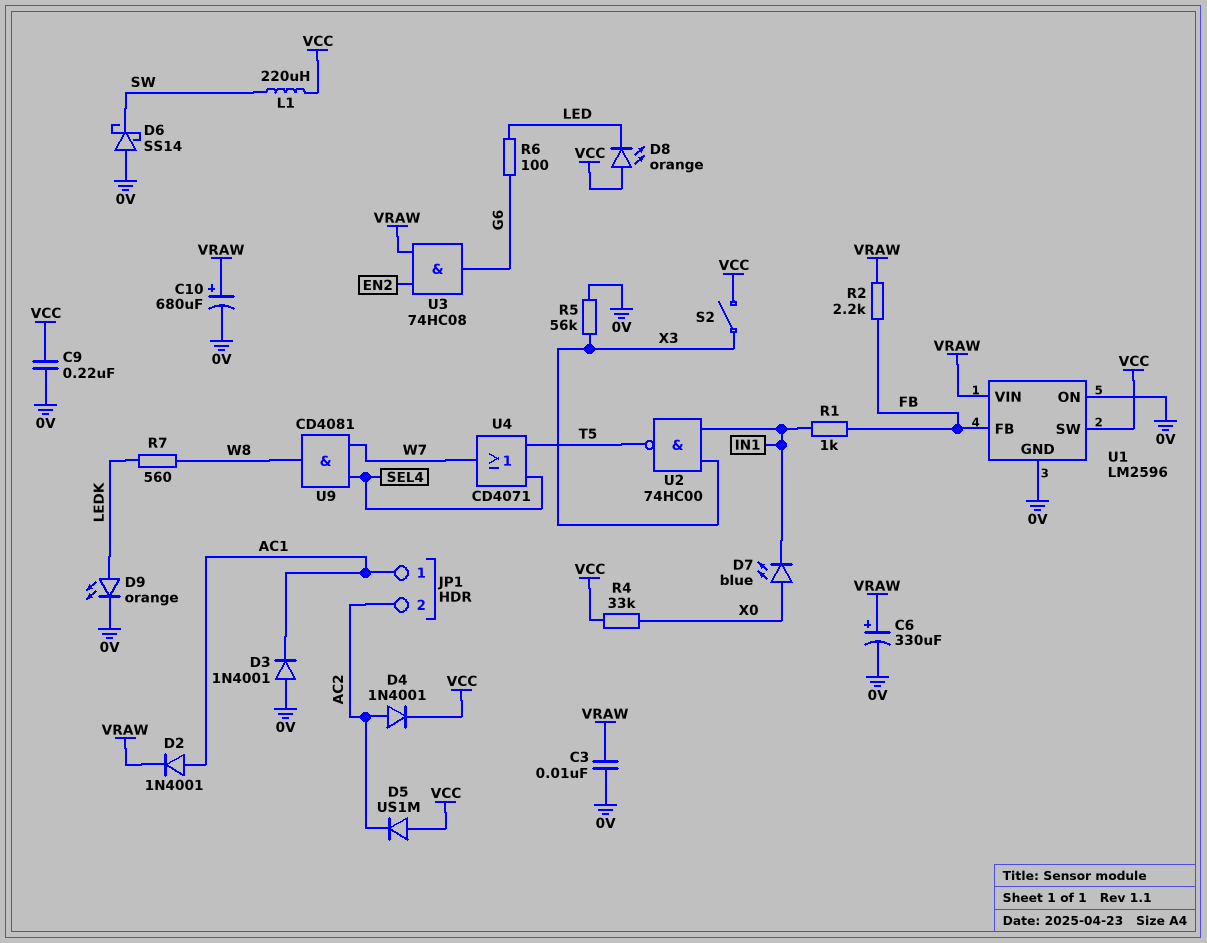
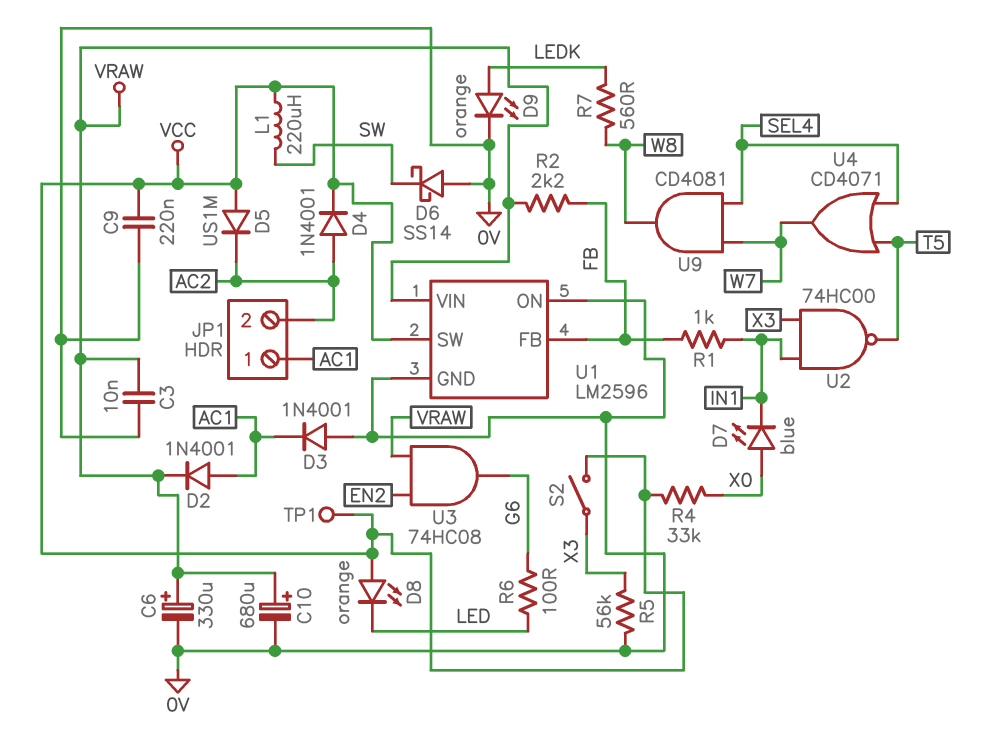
TP1: none -> test point (VCC)

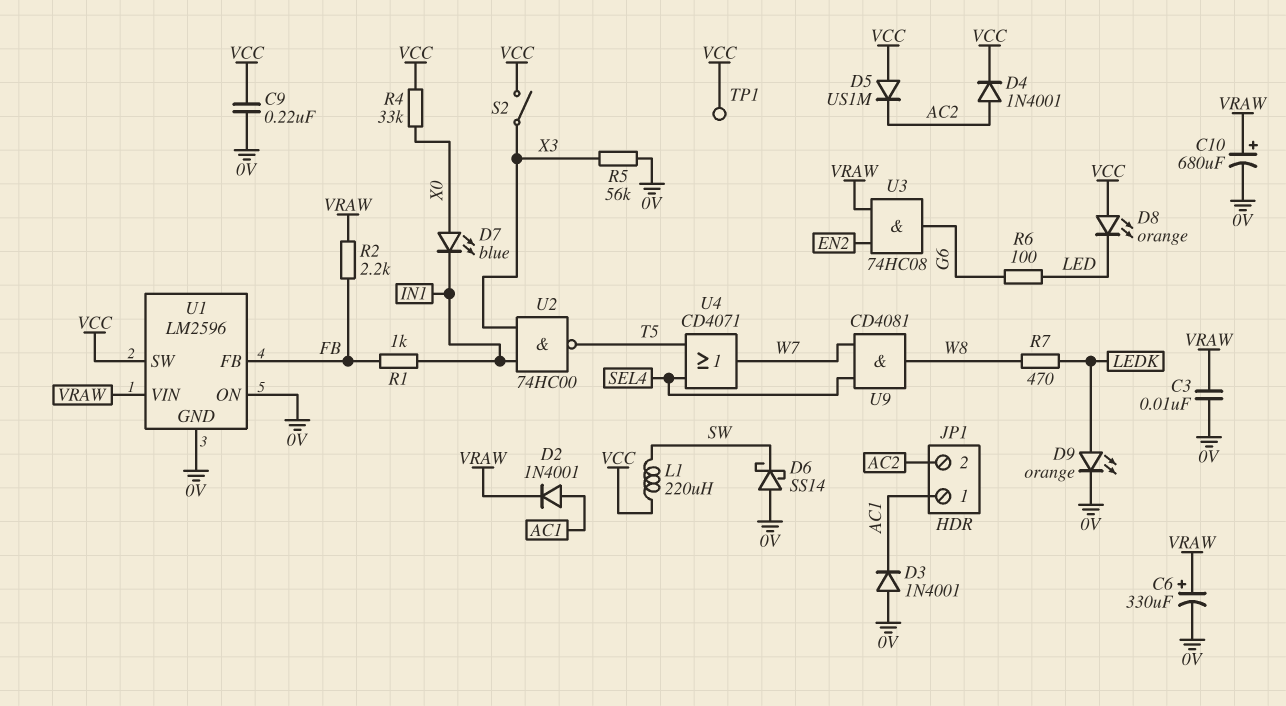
R7: 560 (LEDK, W8) -> 470 (LEDK, W8)

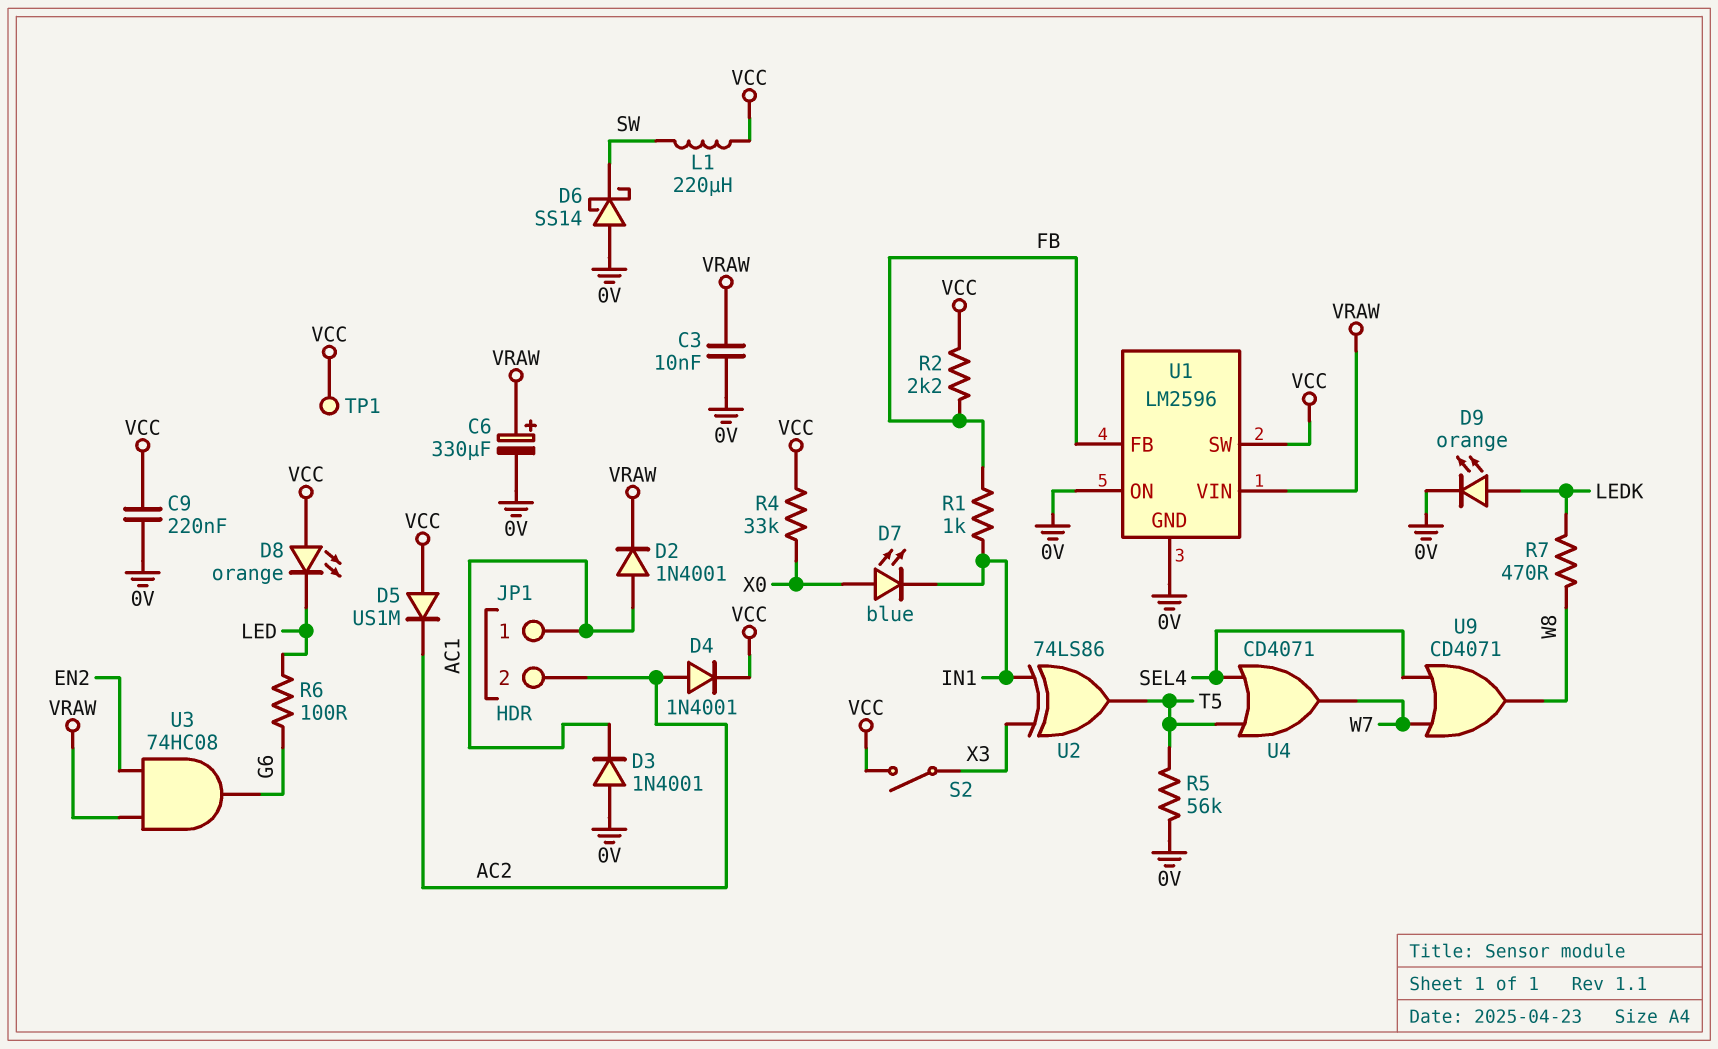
C10: 680uF (plus VRAW, minus 0V) -> none
R2: 2.2k (FB, VRAW) -> 2.2k (FB, VCC)
R5: 56k (0V, X3) -> 56k (0V, T5)
U2: NAND 74HC00 (in IN1, in X3, out T5) -> XOR 74LS86 (in IN1, in X3, out T5)
U9: AND CD4081 (in SEL4, in W7, out W8) -> OR CD4071 (in SEL4, in W7, out W8)

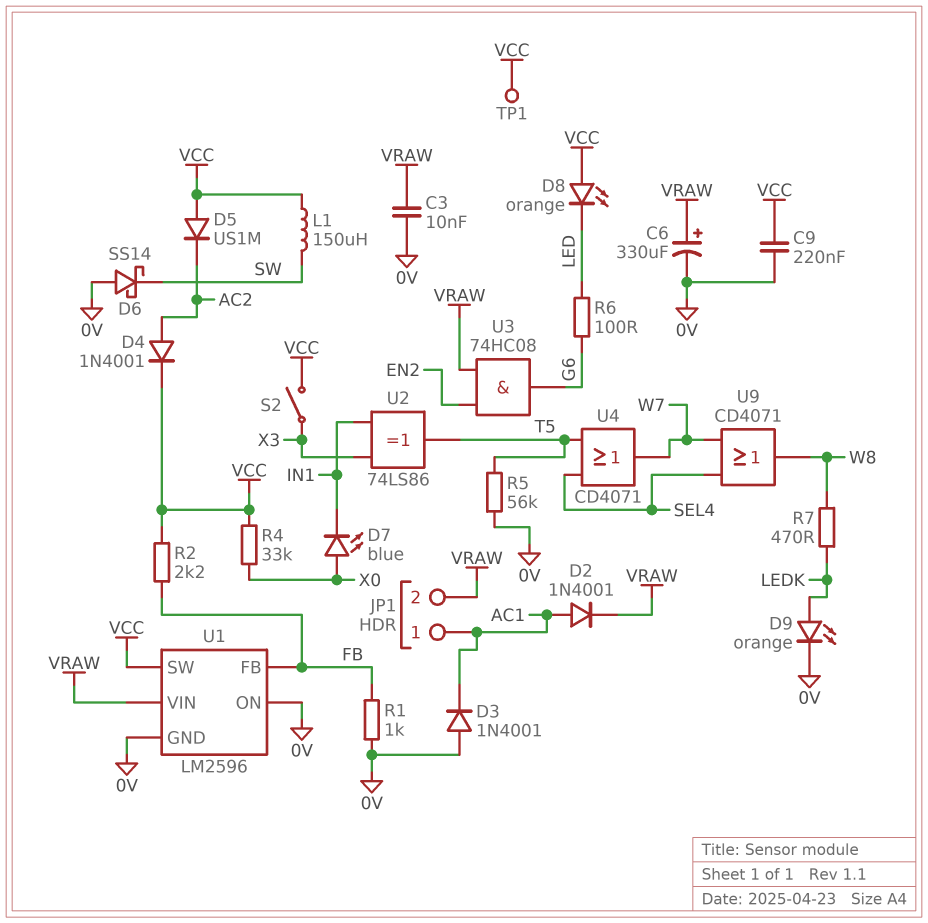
JP1 pin 2: AC2 -> VRAW
L1: 220uH (SW, VCC) -> 150uH (SW, VCC)
R1: 1k (FB, IN1) -> 1k (0V, FB)

